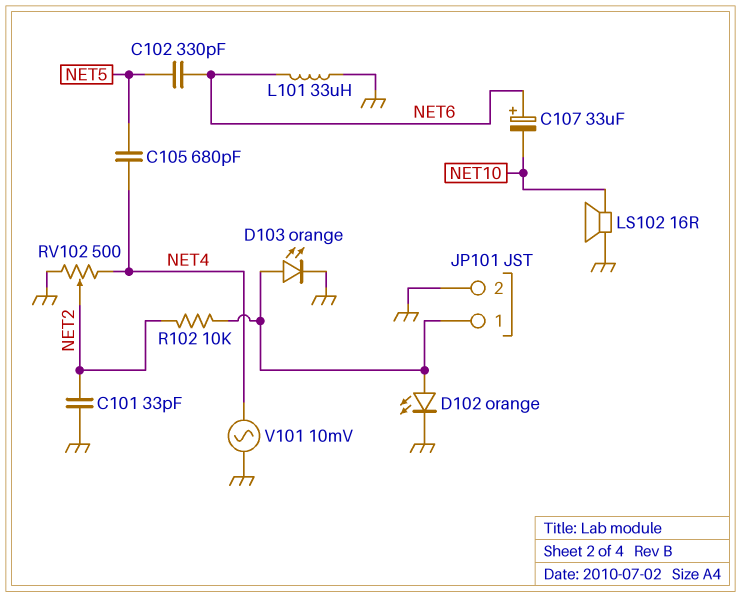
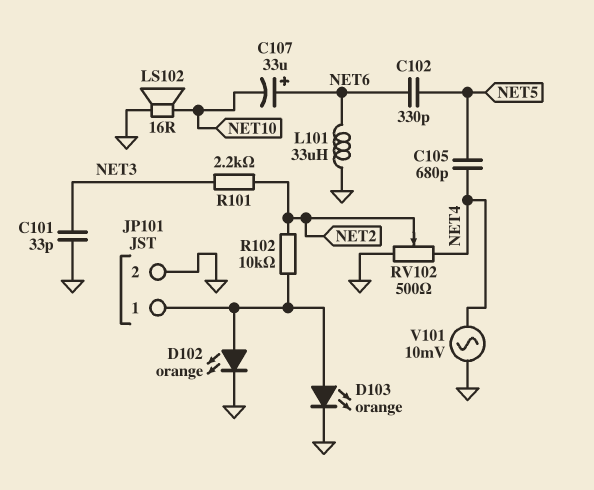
C101: 33pF (GND, NET2) -> 33pF (GND, NET3)
R101: none -> 2.2k (NET2, NET3)

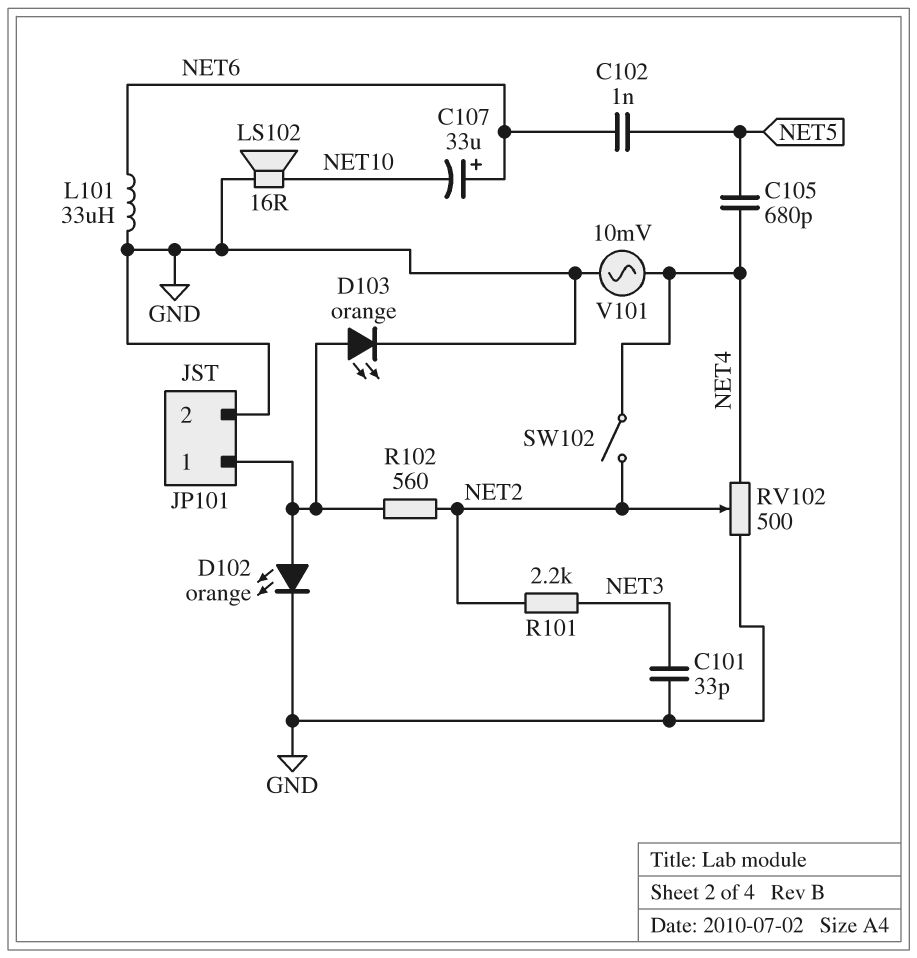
C102: 330pF (NET5, NET6) -> 1nF (NET5, NET6)
R102: 10k (JP101/1, NET2) -> 560 (JP101/1, NET2)
SW102: none -> switch (NET2, NET4)

